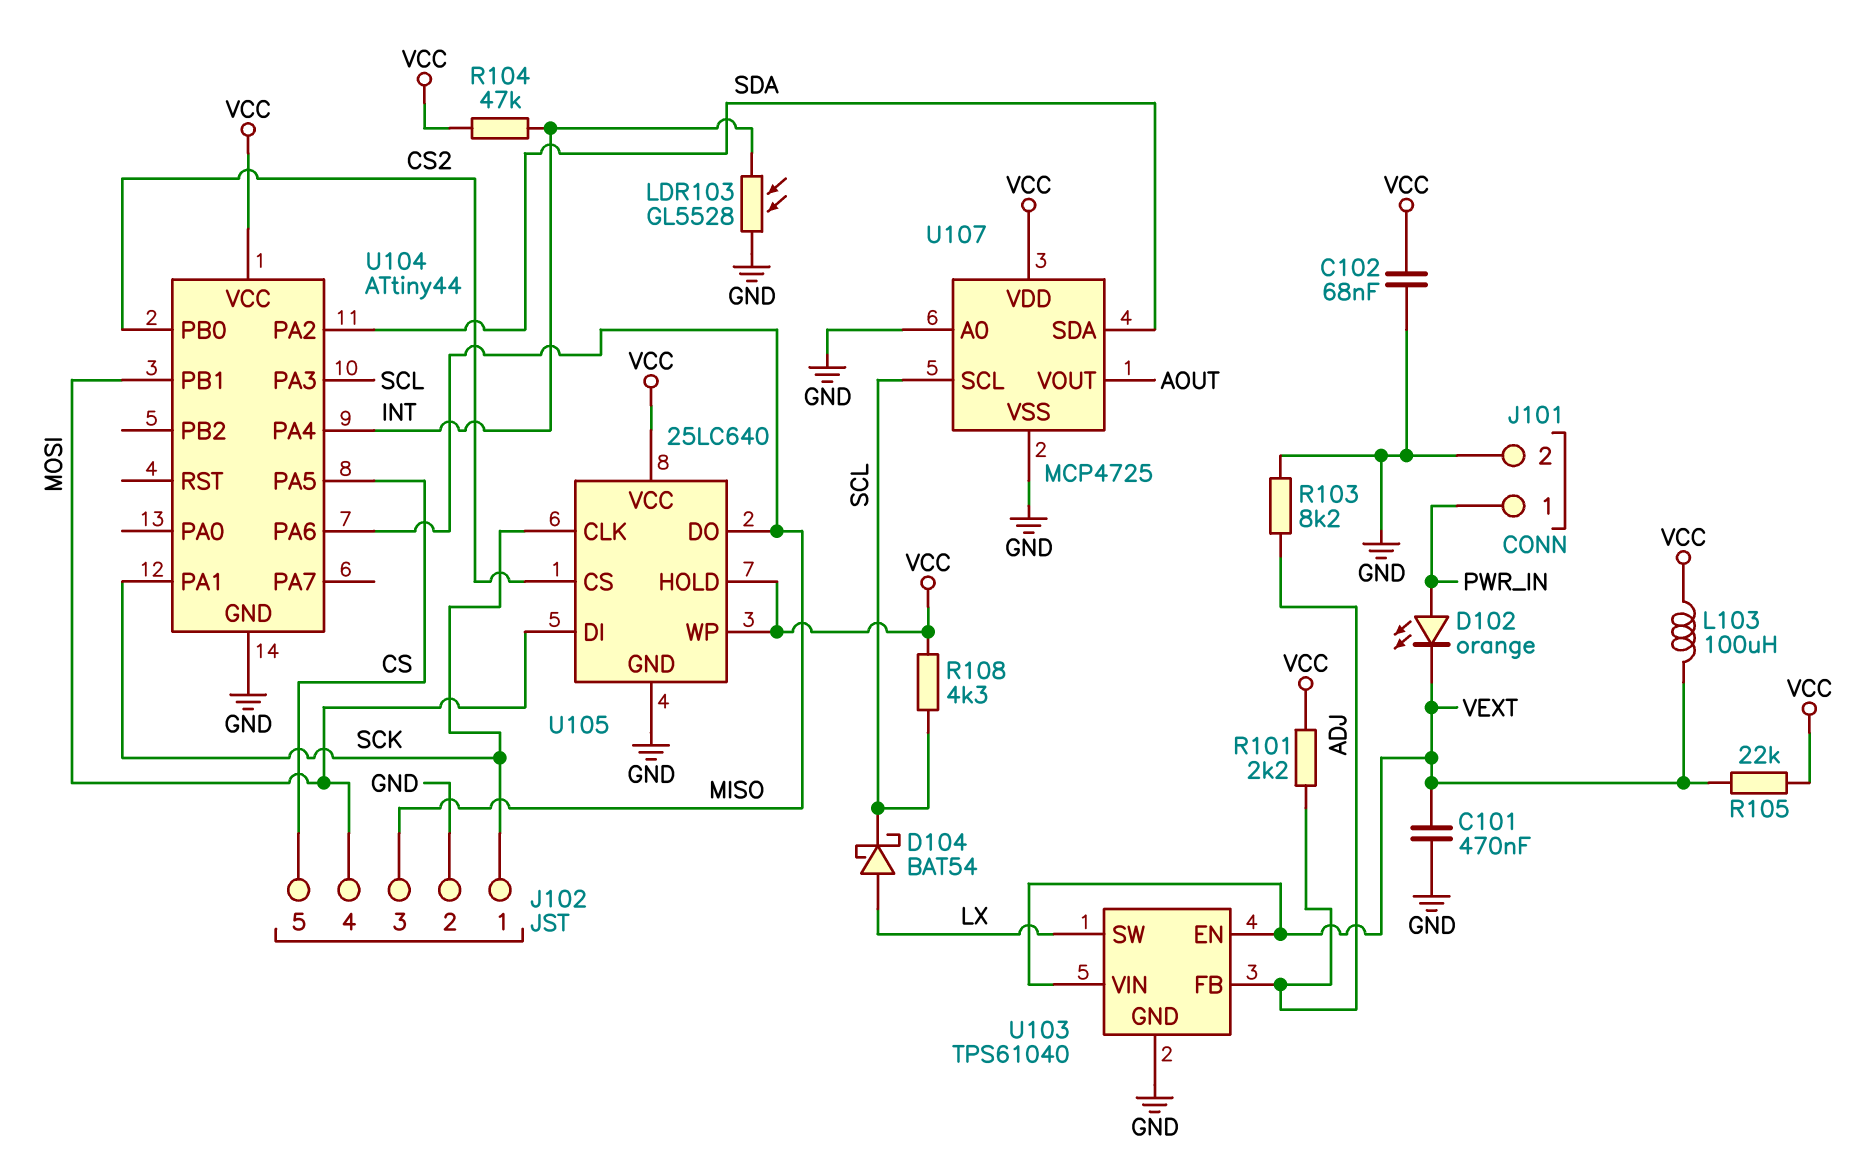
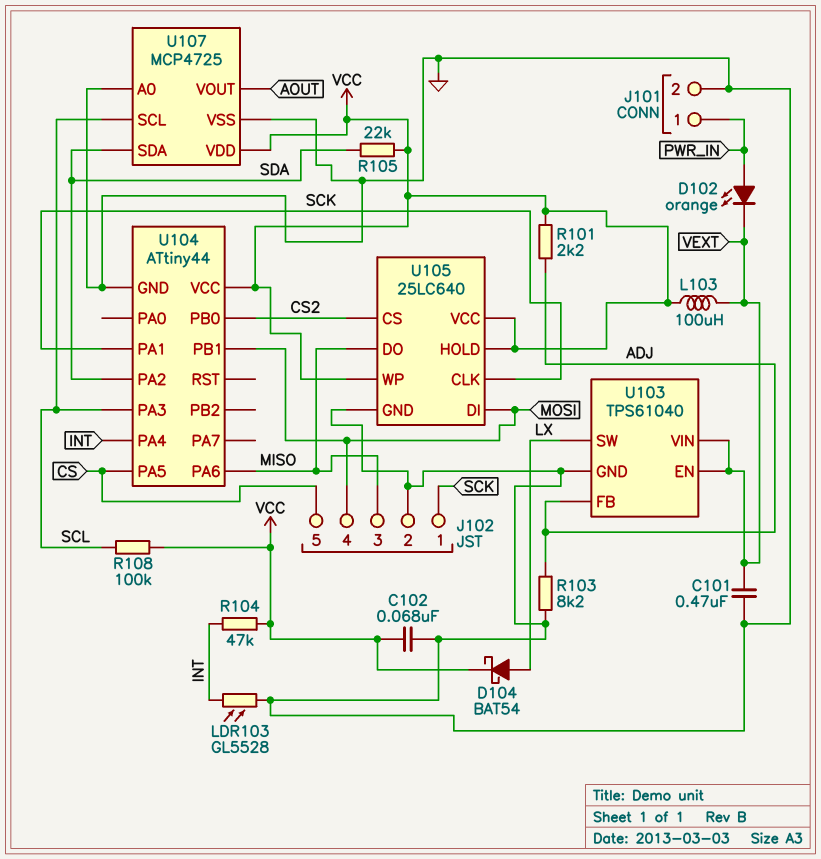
D104: schottky BAT54 (A LX, K SCL) -> schottky BAT54 (A LX, K VCC)
R105: 22k (VCC, VEXT) -> 22k (SDA, VCC)
R108: 4.3k (SCL, VCC) -> 100k (SCL, VCC)

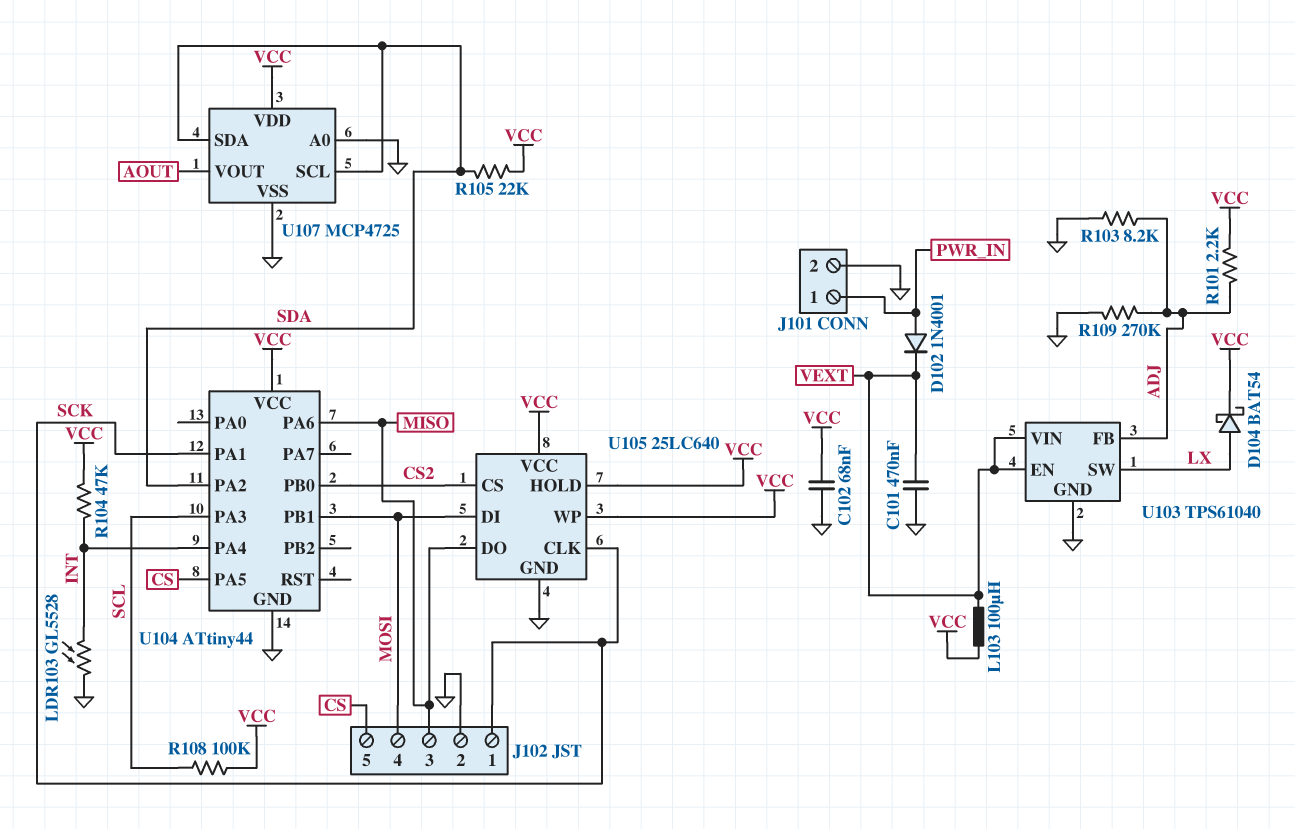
D102: LED orange (A PWR_IN, K VEXT) -> diode 1N4001 (A PWR_IN, K VEXT)
R109: none -> 270k (ADJ, GND)
U107 pin SCL: SCL -> SDA

